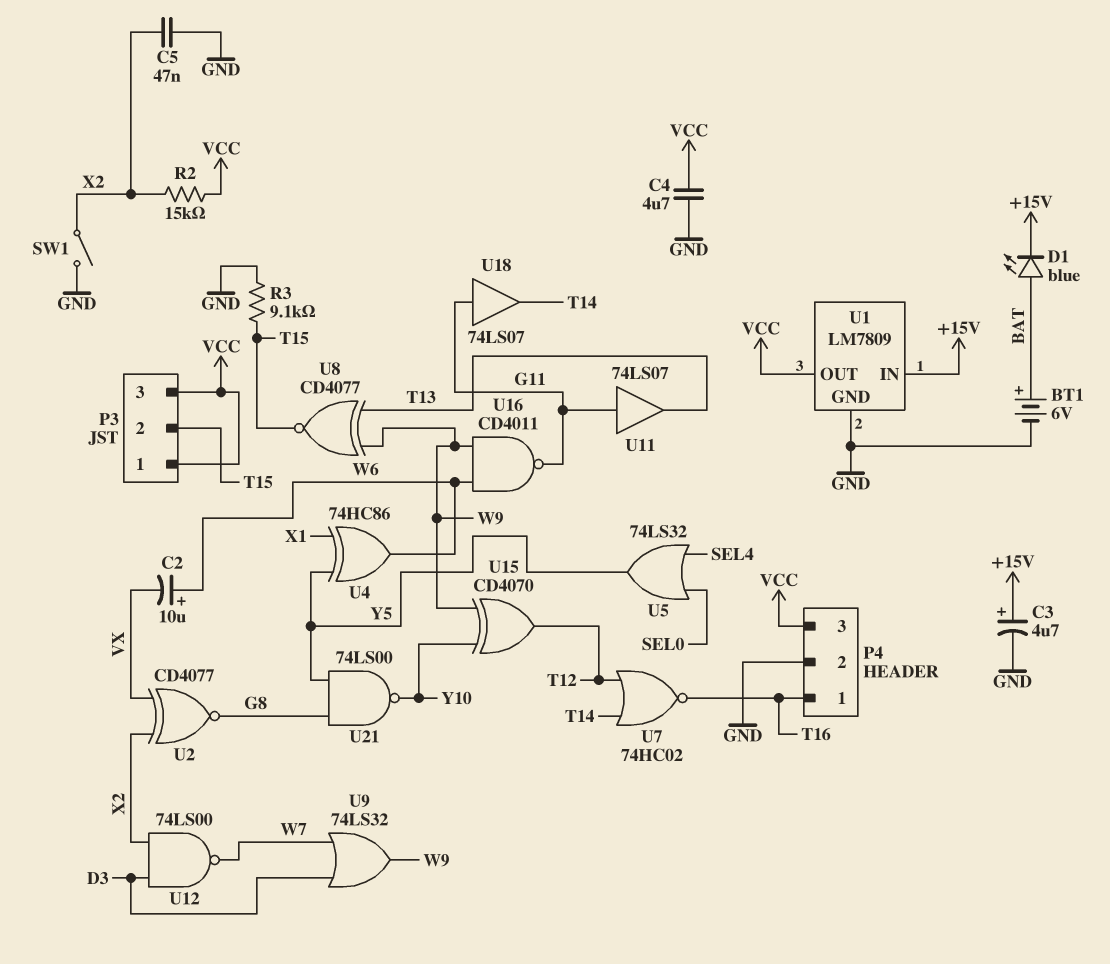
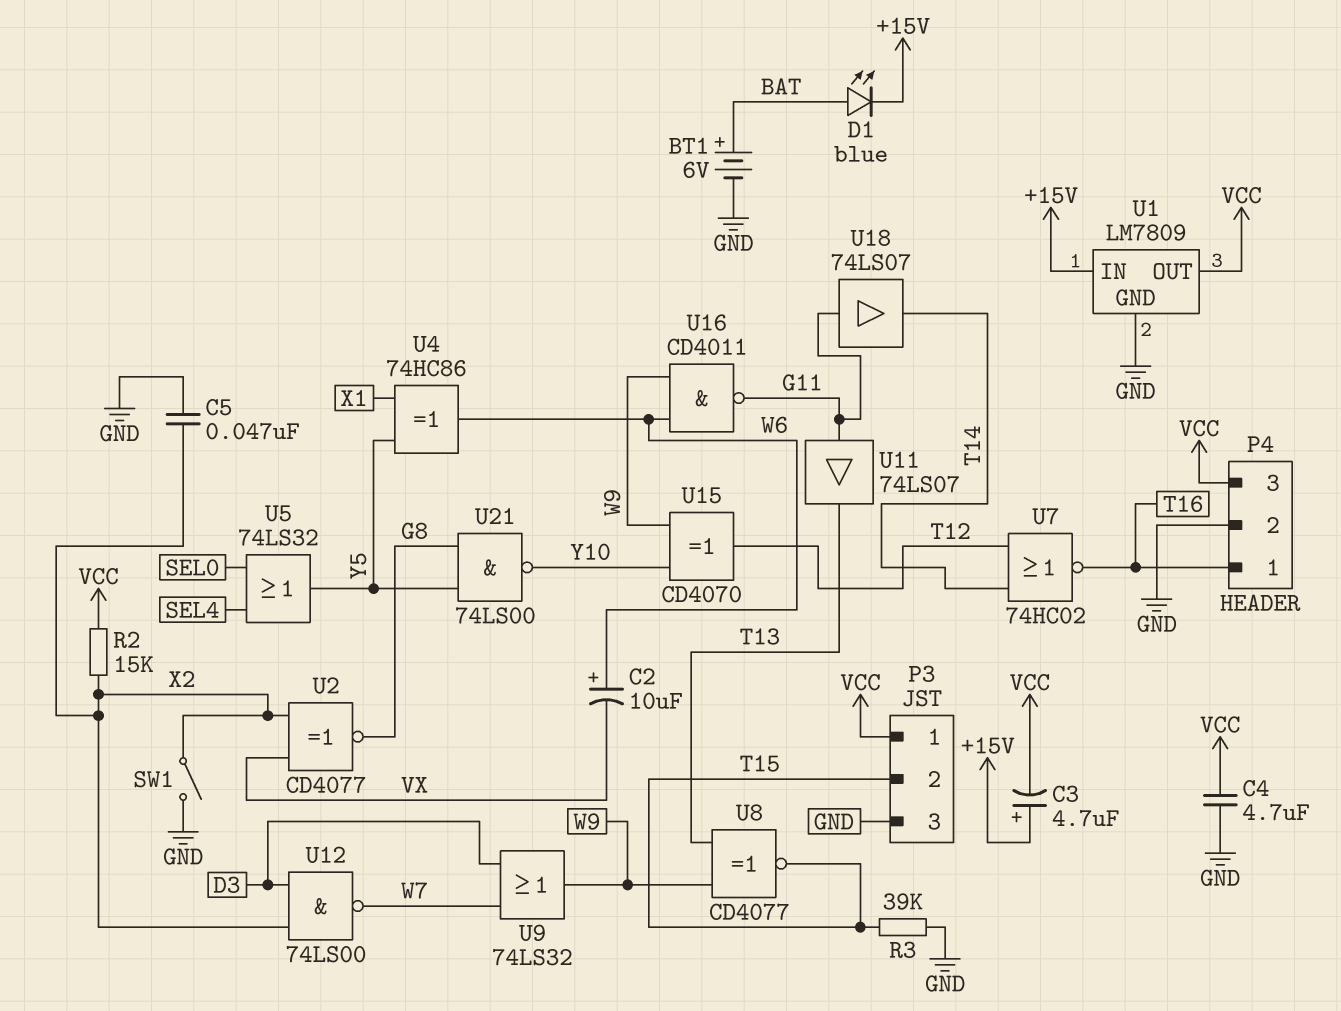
C3: 4.7uF (plus +15V, minus GND) -> 4.7uF (plus +15V, minus VCC)
P3 pin 3: VCC -> GND
R3: 9.1k (GND, T15) -> 39k (GND, T15)

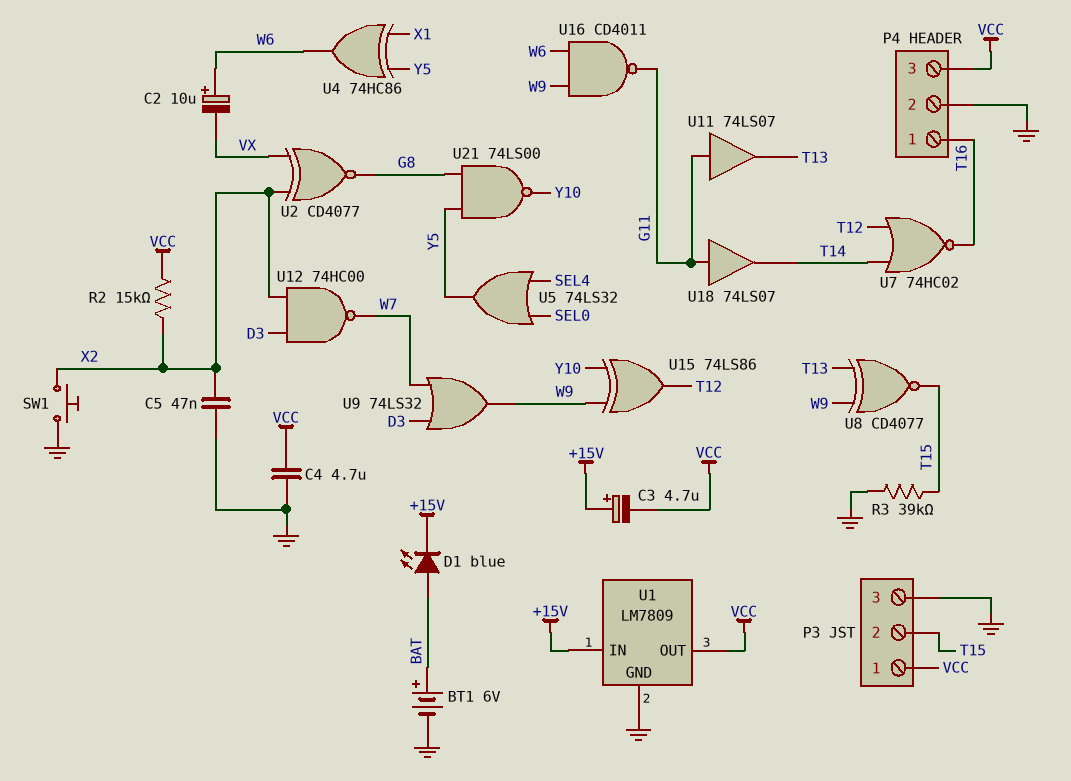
SW1: switch (GND, X2) -> button (GND, X2)
U12: NAND 74LS00 (in D3, in X2, out W7) -> NAND 74HC00 (in D3, in X2, out W7)
U15: XOR CD4070 (in W9, in Y10, out T12) -> XOR 74LS86 (in W9, in Y10, out T12)

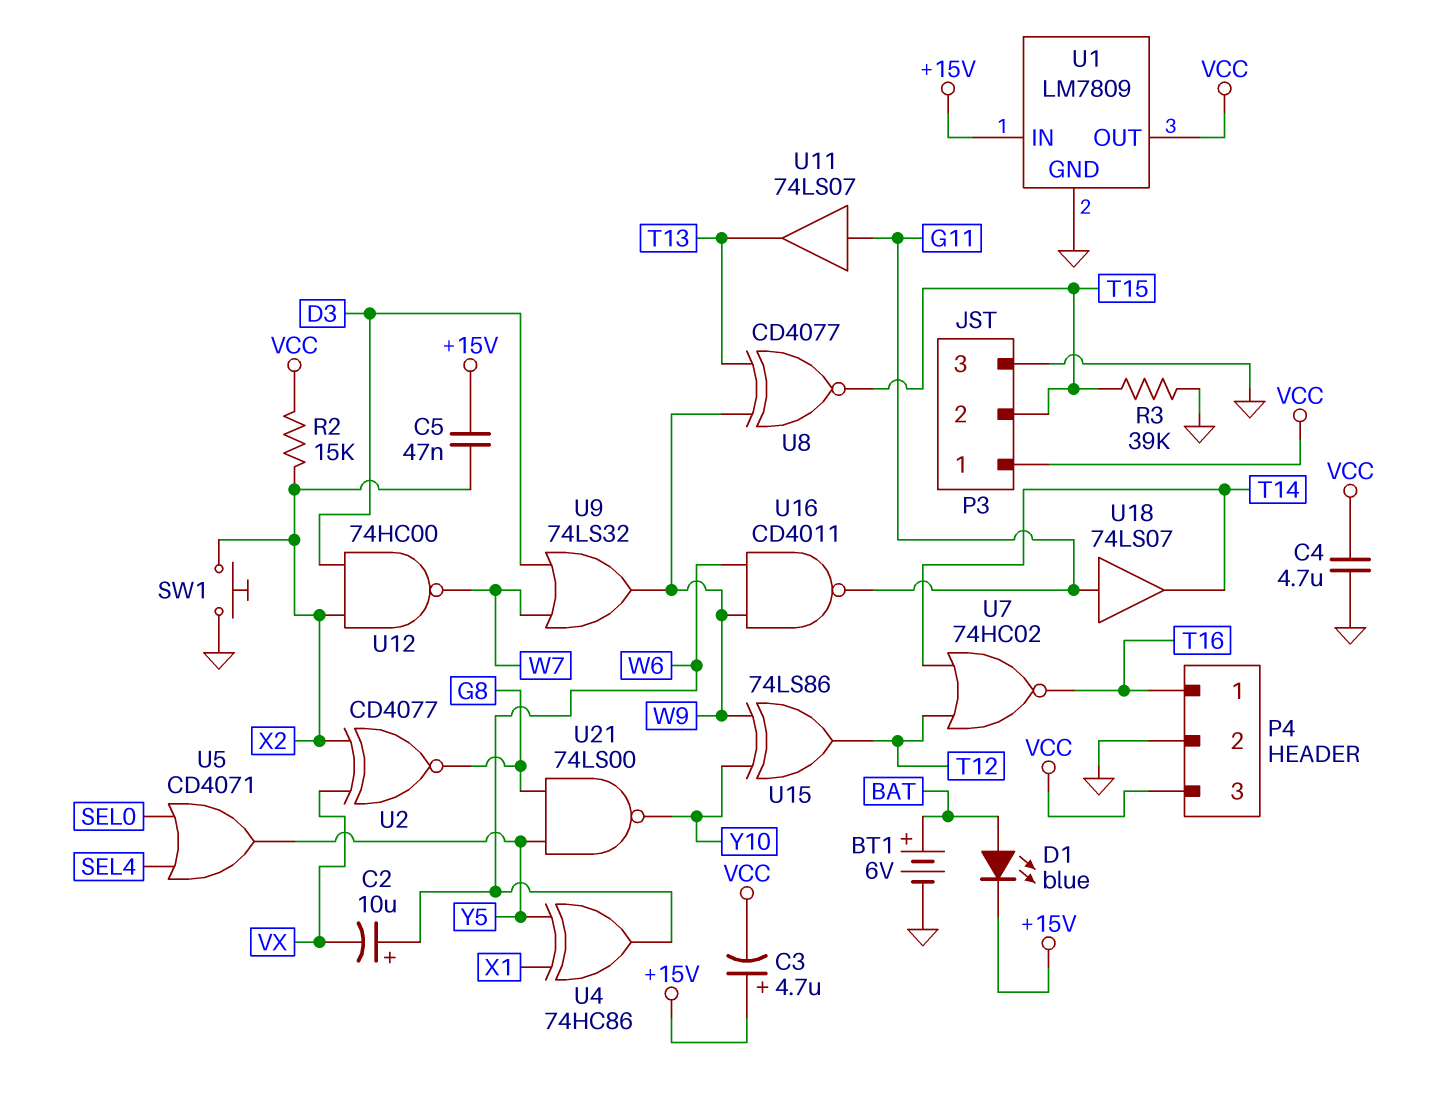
C5: 47nF (GND, X2) -> 47nF (+15V, X2)
U5: OR 74LS32 (in SEL0, in SEL4, out Y5) -> OR CD4071 (in SEL0, in SEL4, out Y5)

